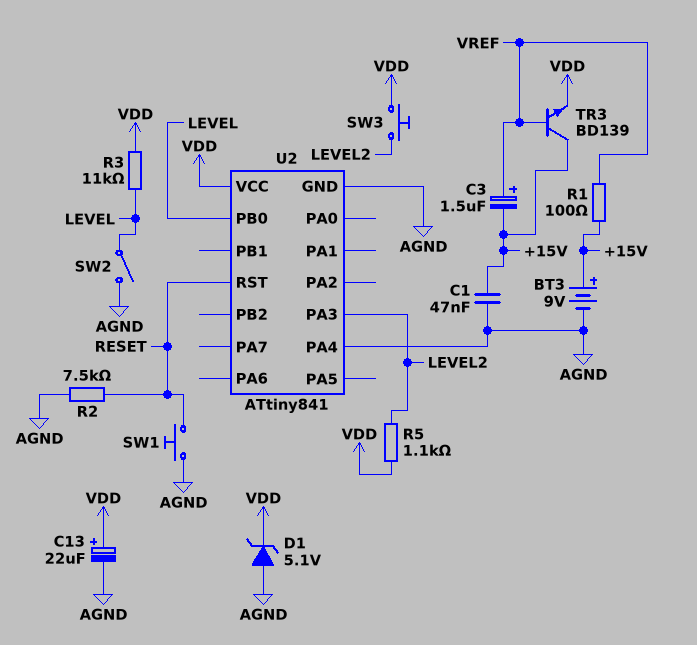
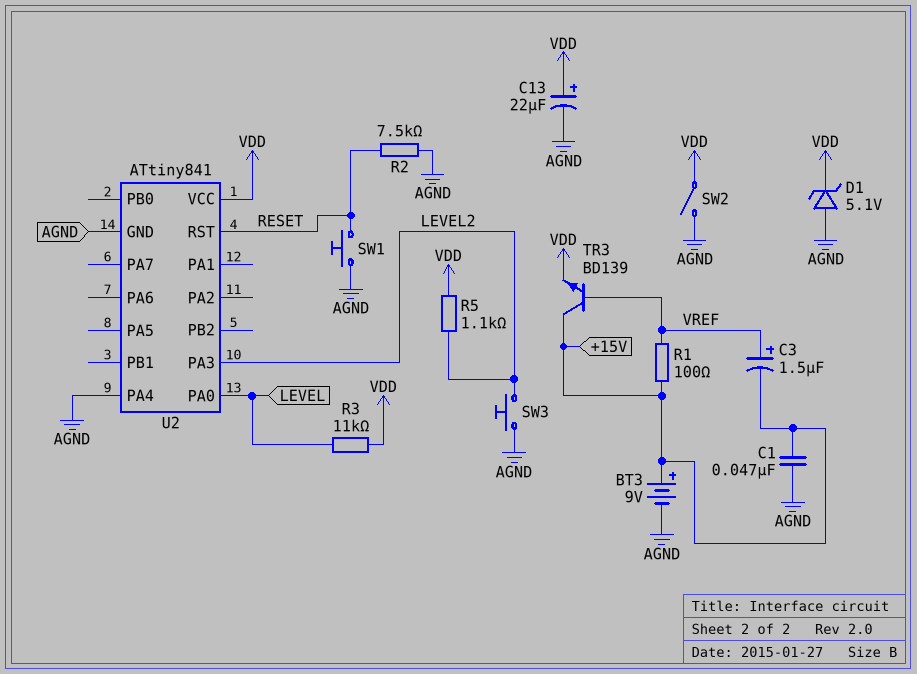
SW2: switch (AGND, LEVEL) -> switch (AGND, VDD)
SW3: button (LEVEL2, VDD) -> button (AGND, LEVEL2)
U2 pin PA0: none -> LEVEL
U2 pin PB0: LEVEL -> none

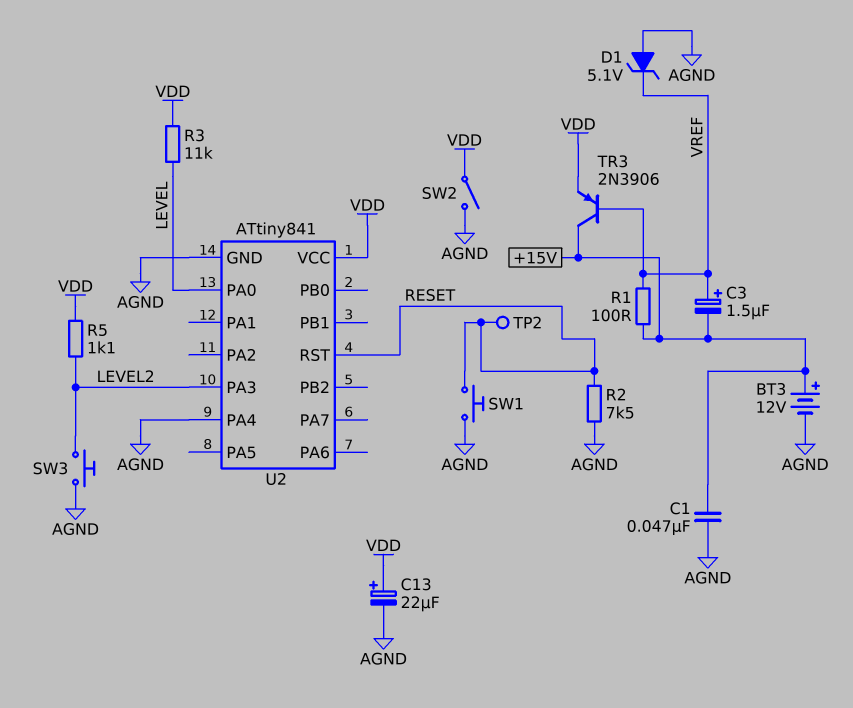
BT3: 9V (plus +15V, minus AGND) -> 12V (plus +15V, minus AGND)
D1: zener 5.1V (A AGND, K VDD) -> zener 5.1V (A AGND, K VREF)
TP2: none -> test point (RESET)
TR3: NPN BD139 (B VREF, C +15V, E VDD) -> PNP 2N3906 (B VREF, C +15V, E VDD)

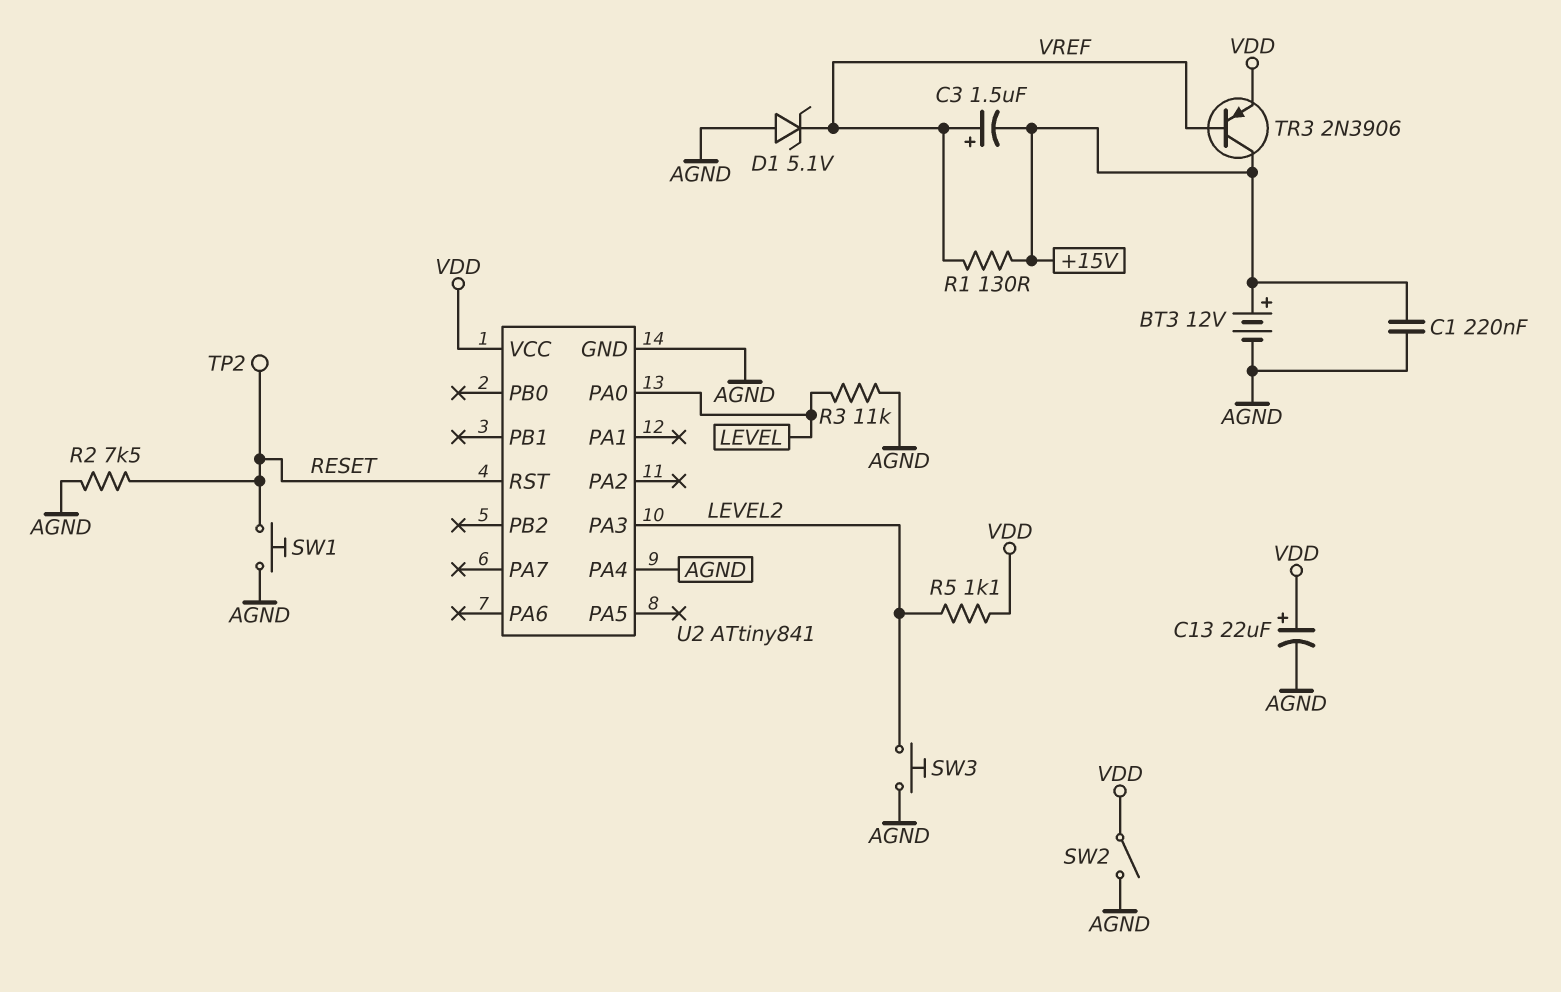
C1: 47nF (+15V, AGND) -> 220nF (+15V, AGND)
R1: 100 (+15V, VREF) -> 130 (+15V, VREF)
R3: 11k (LEVEL, VDD) -> 11k (AGND, LEVEL)

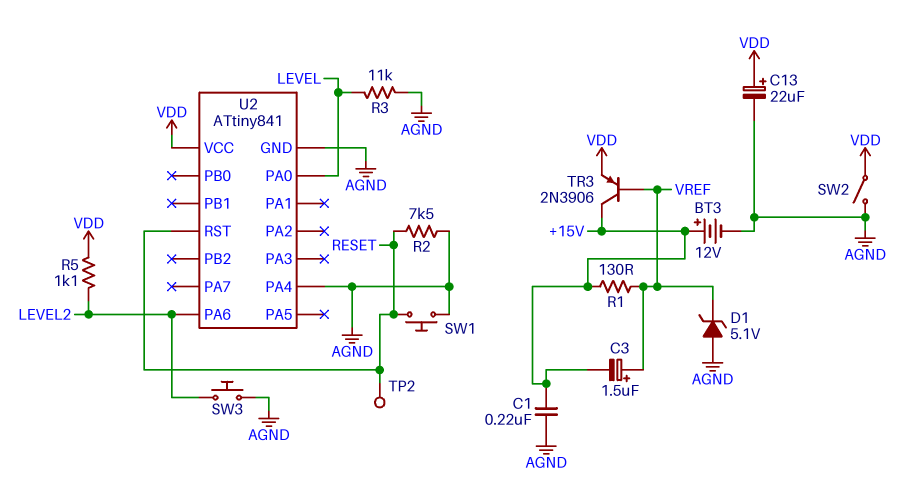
U2 pin PA3: LEVEL2 -> none
U2 pin PA6: none -> LEVEL2

